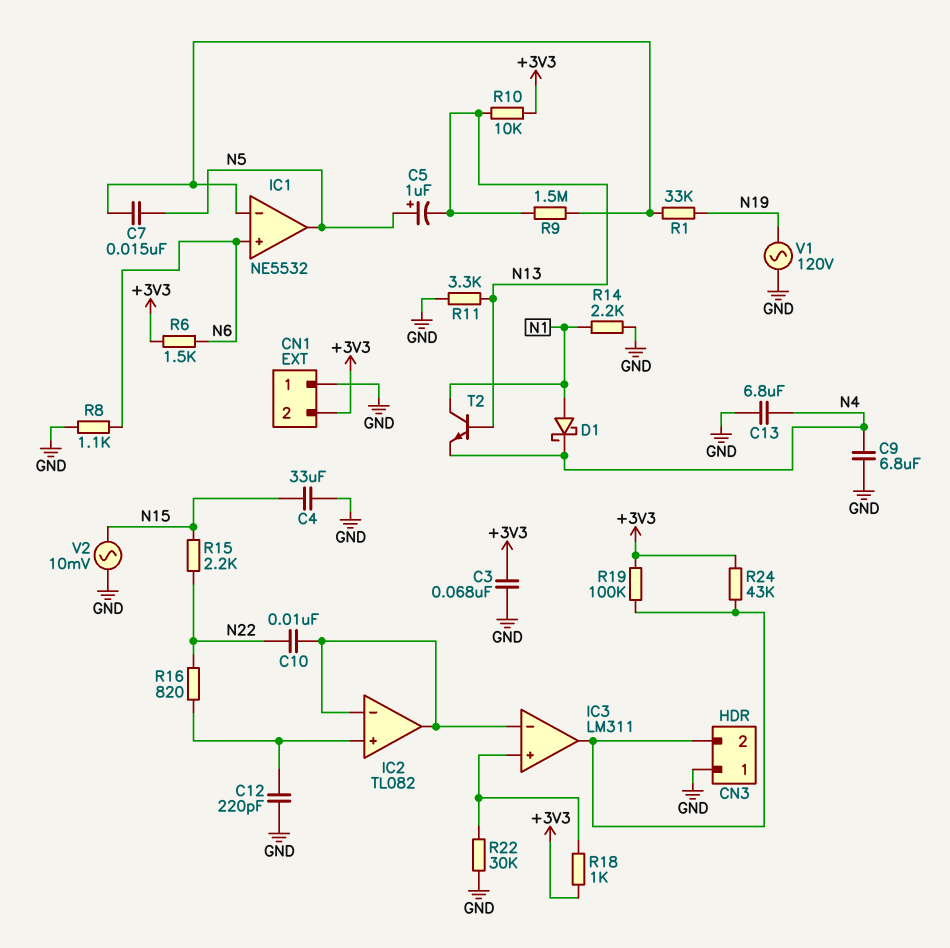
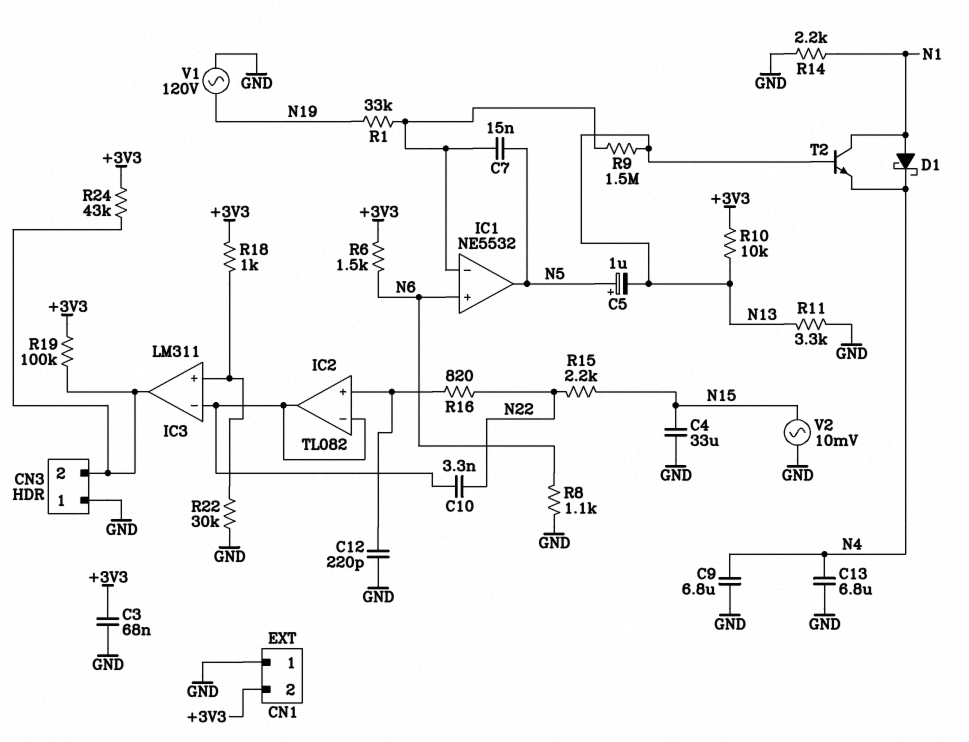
C10: 10nF (IC2/in-, N22) -> 3.3nF (IC2/in-, N22)

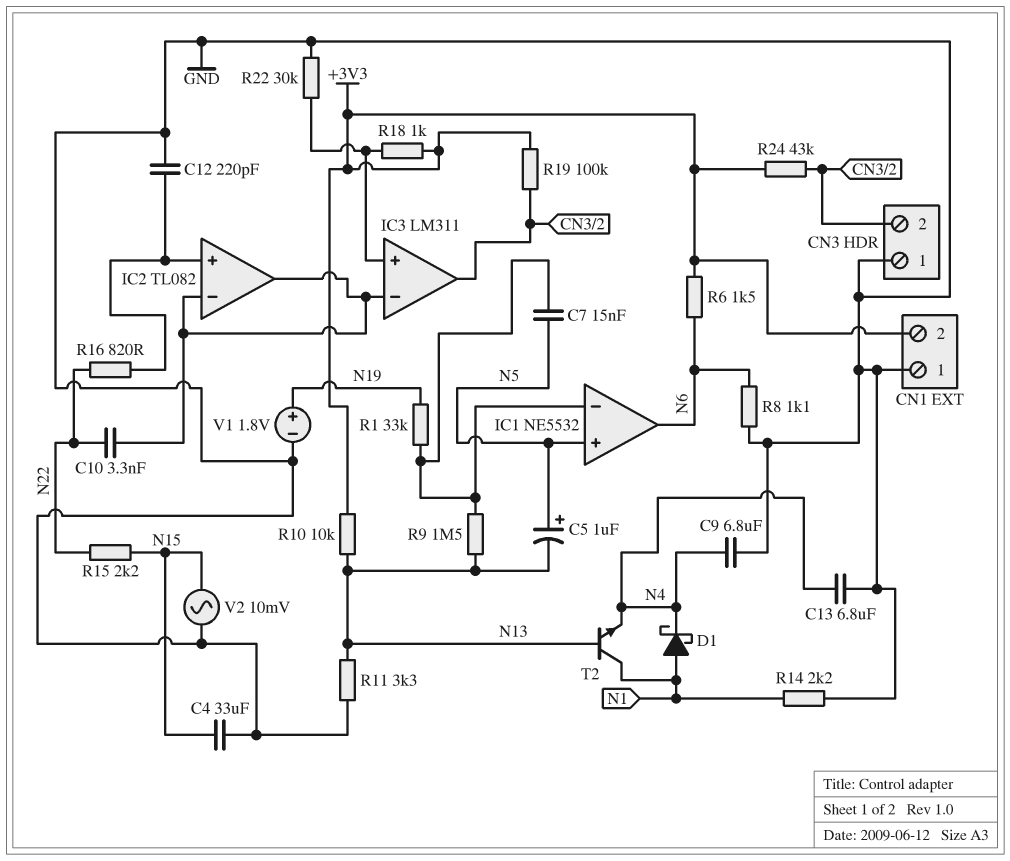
C3: 68nF (+3V3, GND) -> none
IC1 pin in+: N6 -> N5
IC1 pin out: N5 -> N6
V1: AC 120V (GND, N19) -> 1.8V (plus N19, minus GND)

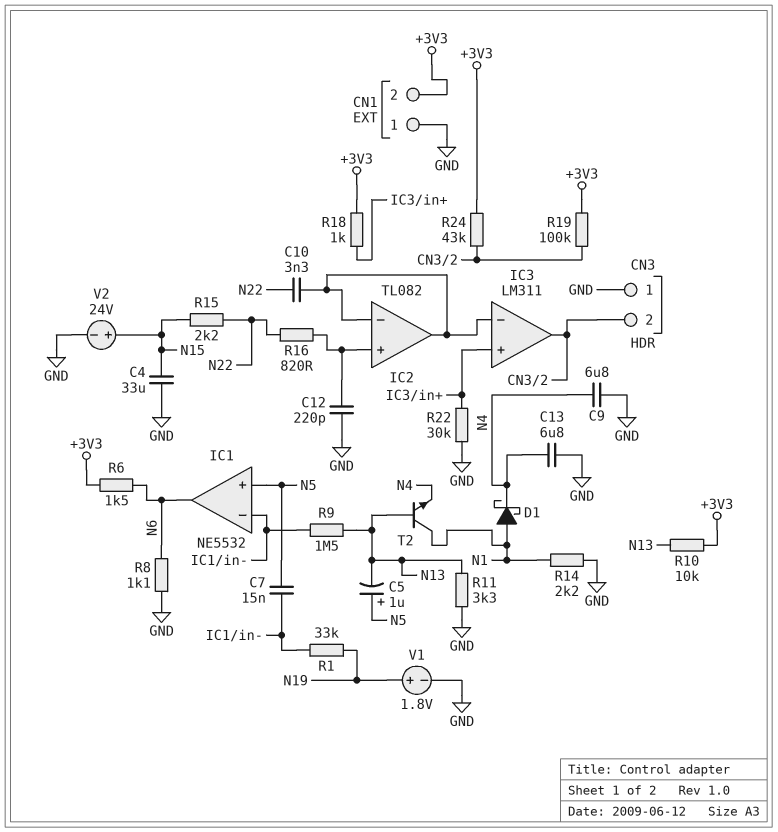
V2: AC 10mV (GND, N15) -> 24V (plus N15, minus GND)

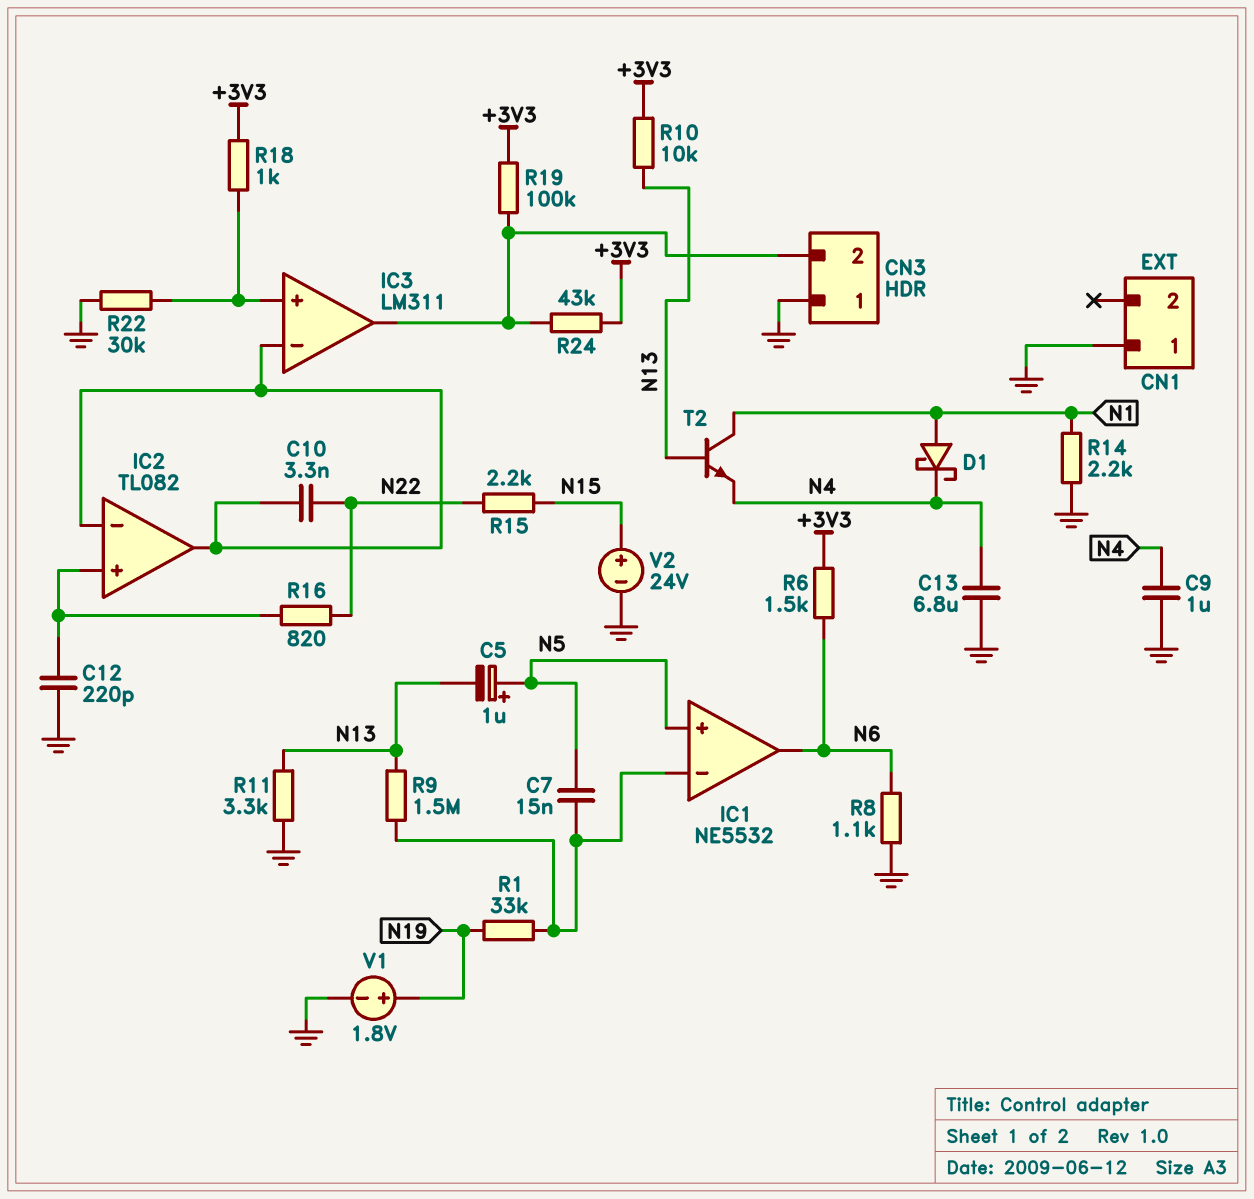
C4: 33uF (GND, N15) -> none
C9: 6.8uF (GND, N4) -> 1uF (GND, N4)
CN1 pin 2: +3V3 -> none

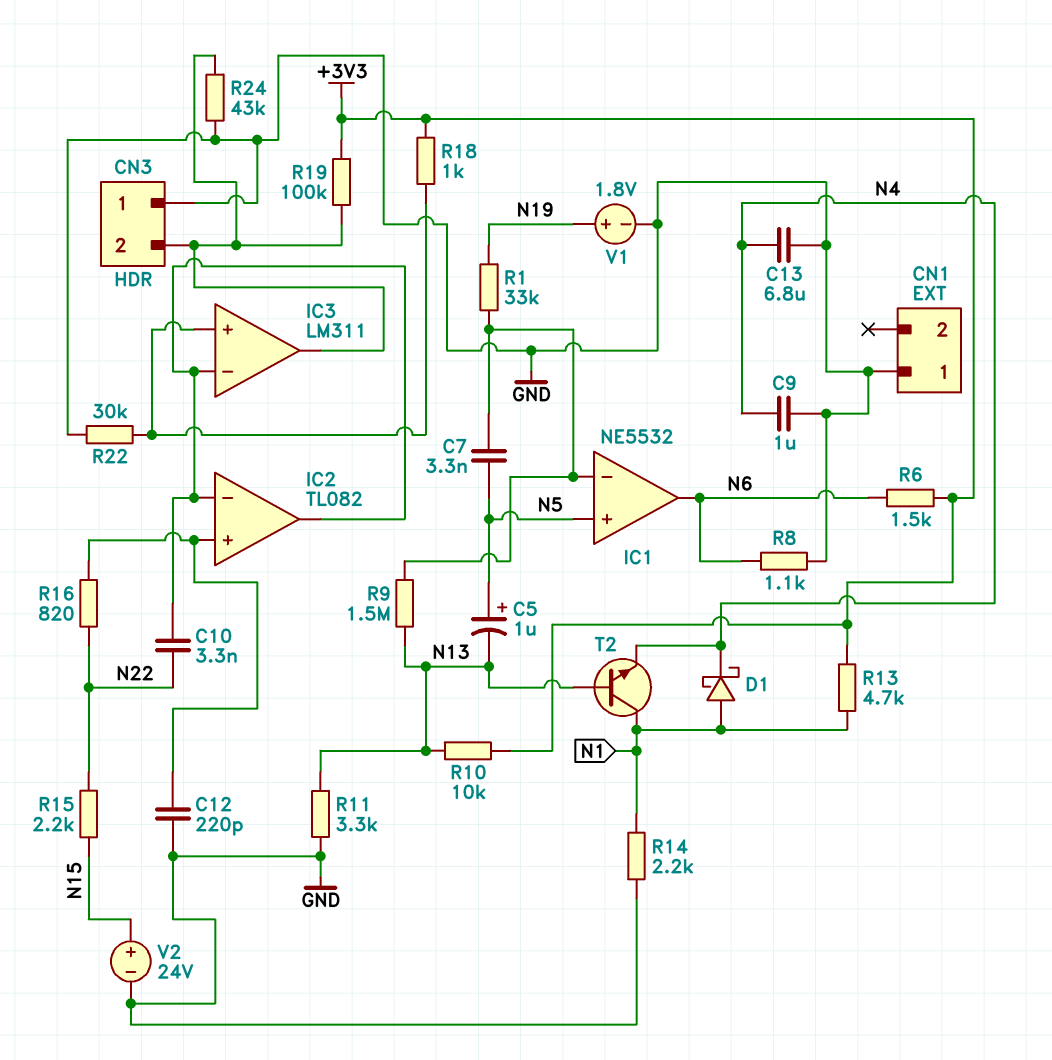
C7: 15nF (IC1/in-, N5) -> 3.3nF (IC1/in-, N5)
R13: none -> 4.7k (+3V3, N1)
R24: 43k (+3V3, CN3/2) -> 43k (CN3/2, GND)

